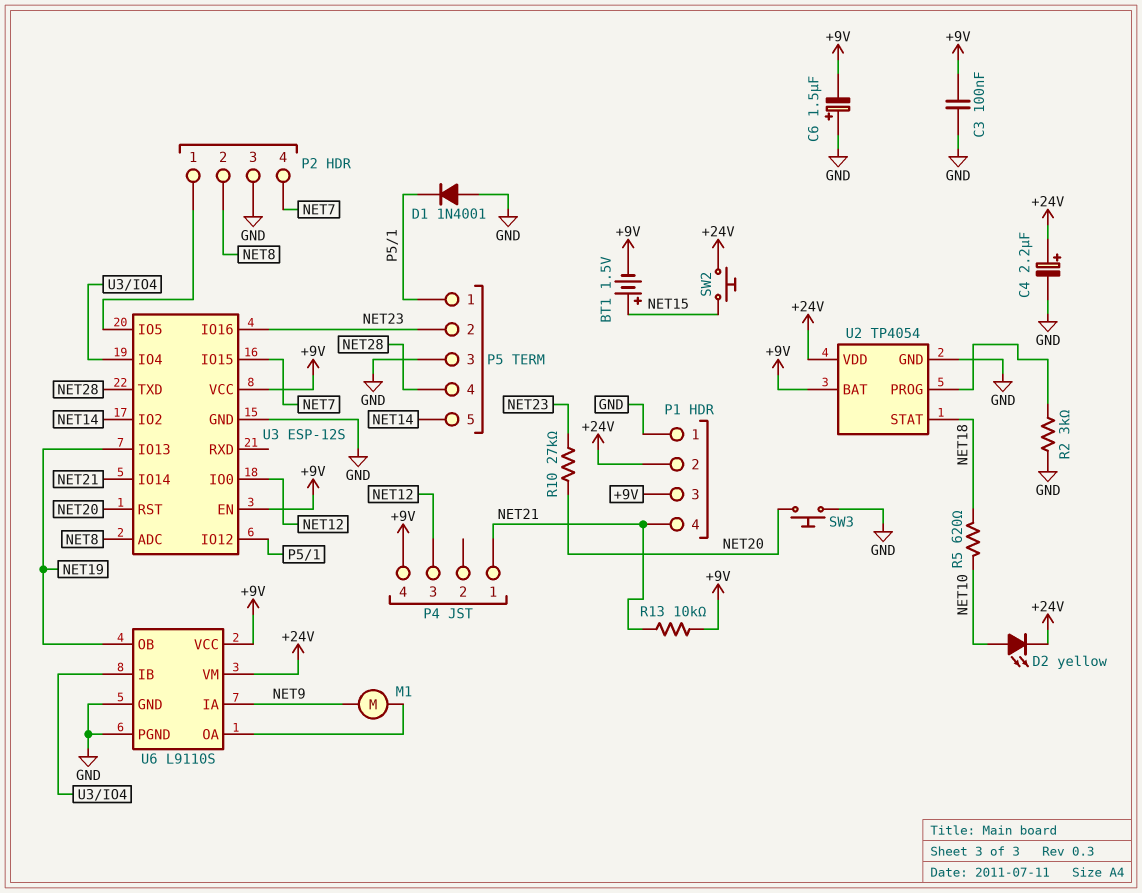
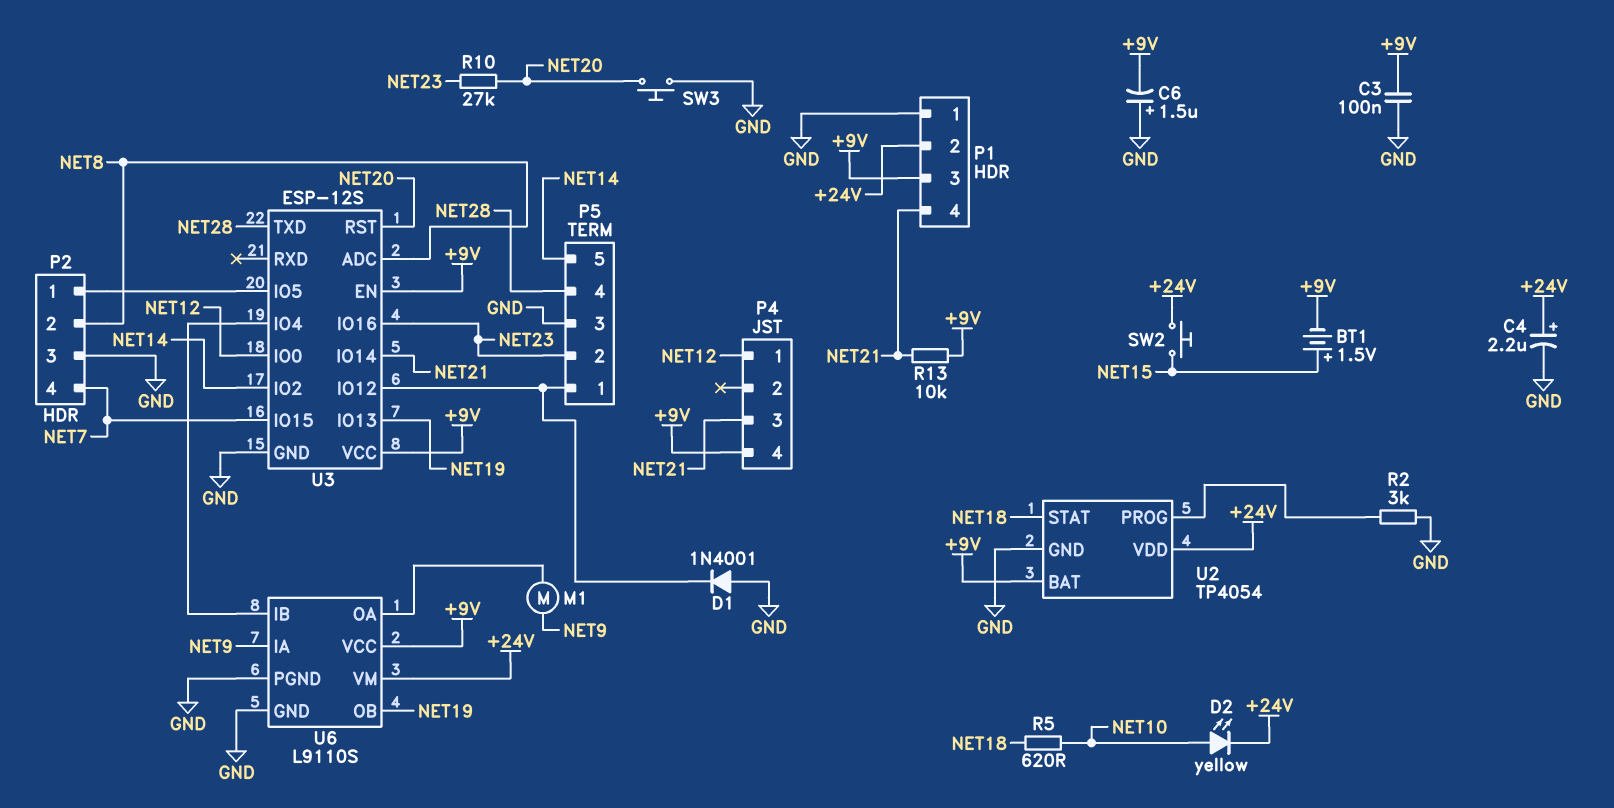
P4 pin 1: NET21 -> NET12
P4 pin 3: NET12 -> NET21

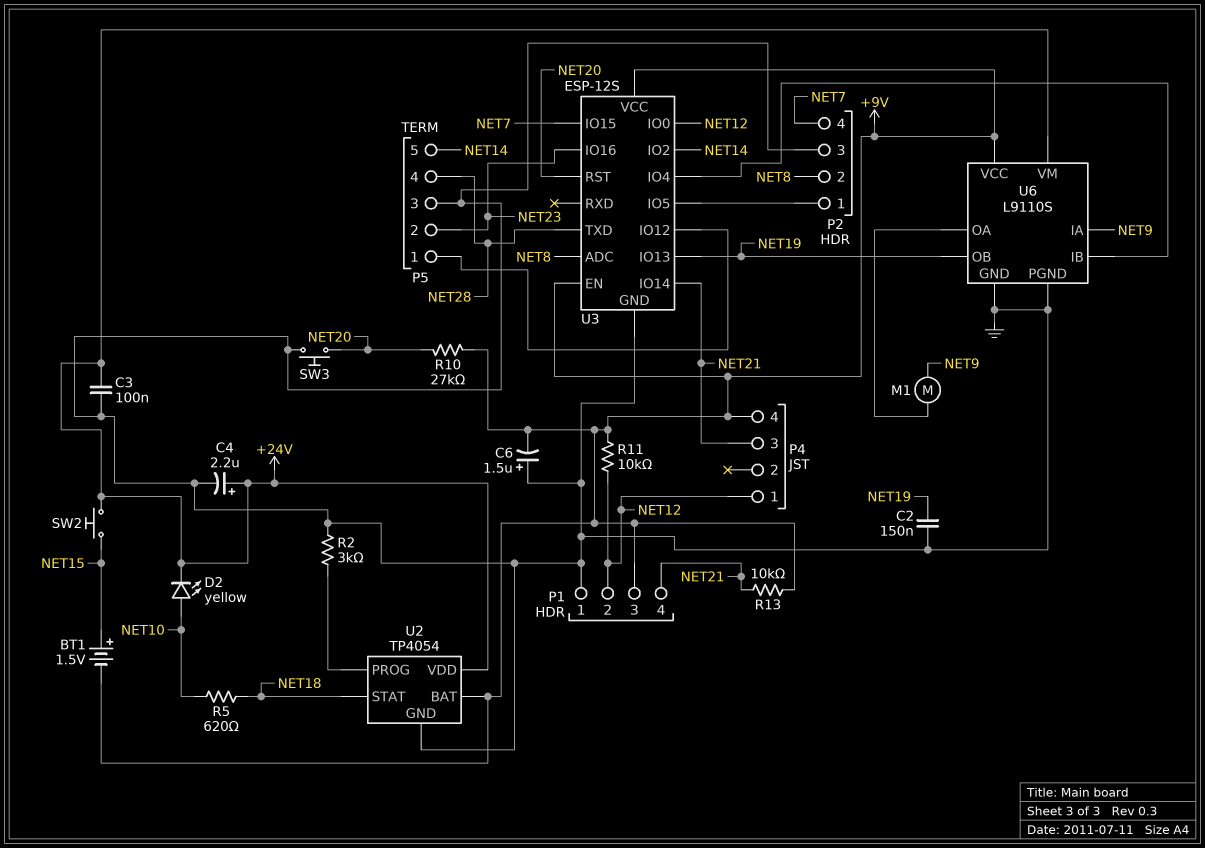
C2: none -> 150nF (GND, NET19)
C3: 100nF (+9V, GND) -> 100nF (+24V, GND)
D1: diode 1N4001 (A GND, K P5/1) -> none
P1 pin 2: +24V -> NET12
R10: 27k (NET20, NET23) -> 27k (+9V, NET20)
R11: none -> 10k (+9V, NET12)

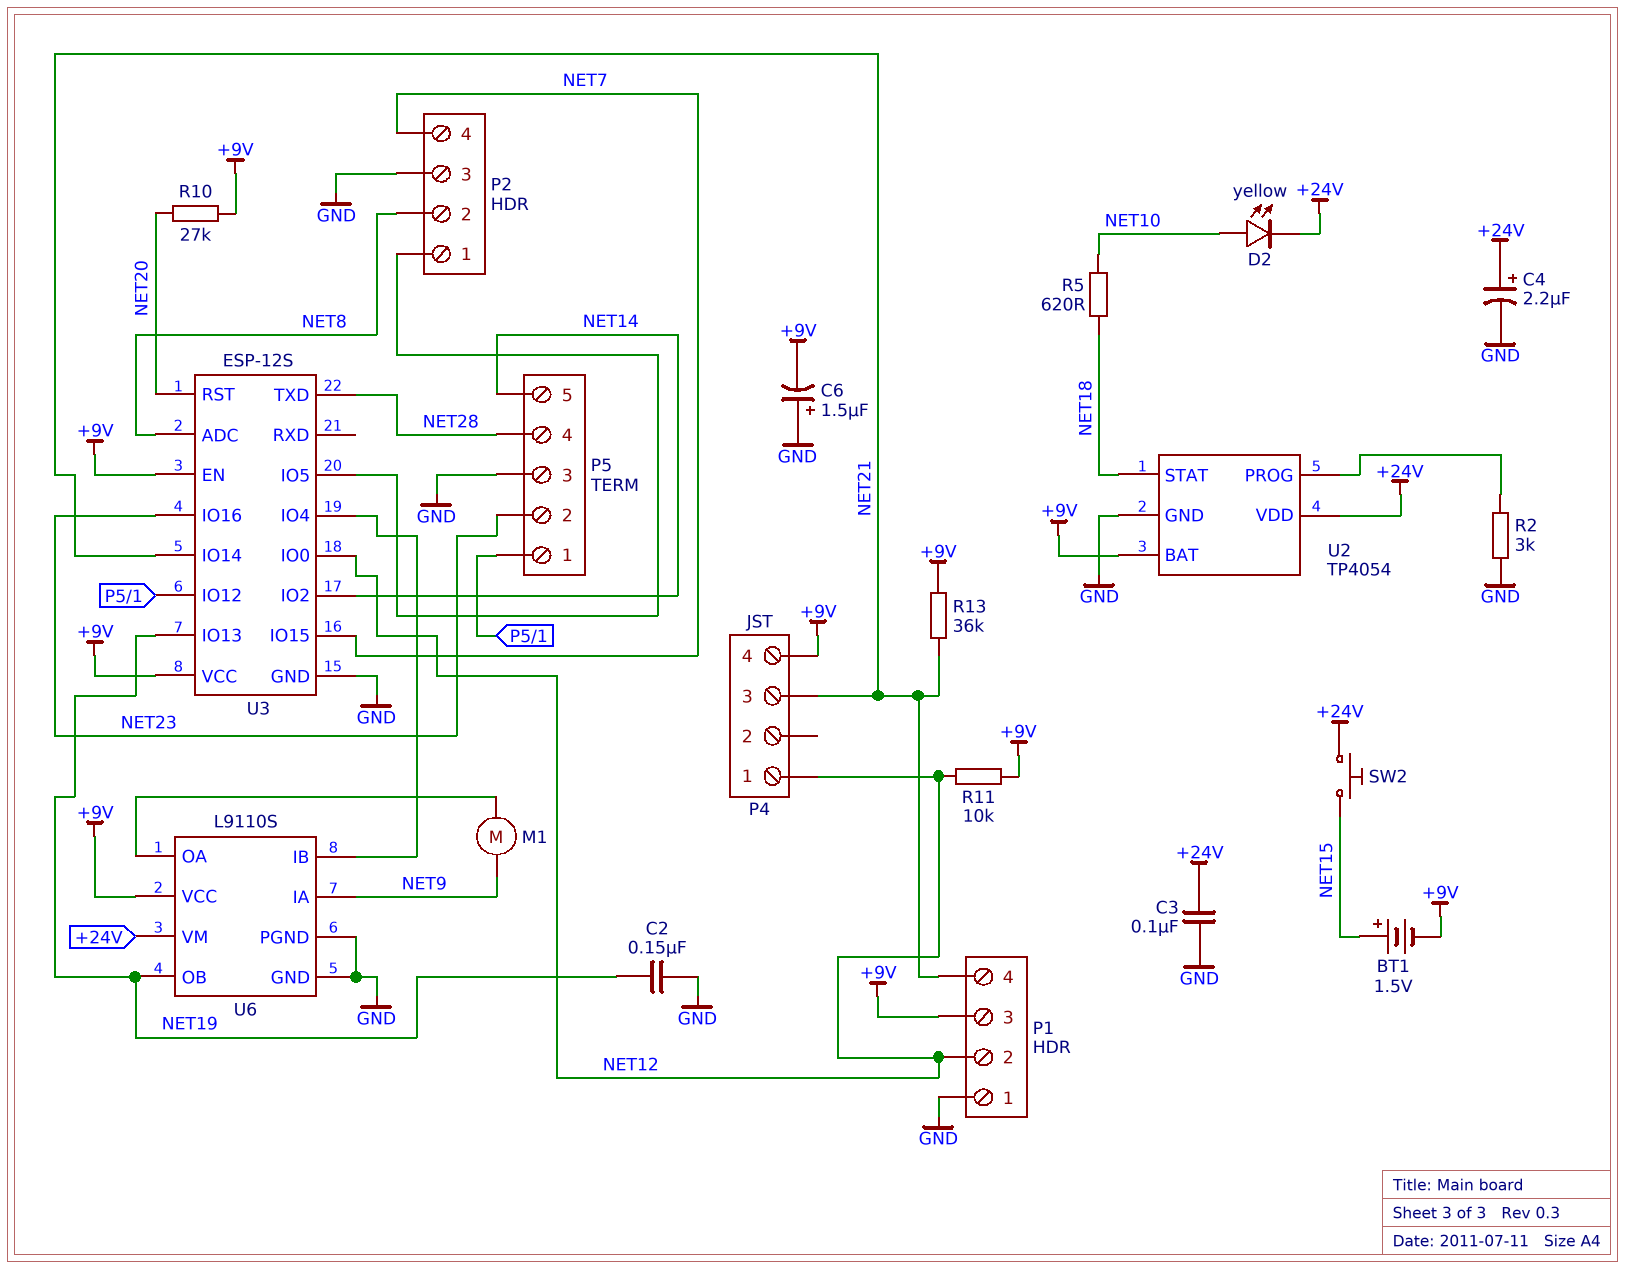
R13: 10k (+9V, NET21) -> 36k (+9V, NET21)
SW3: button (GND, NET20) -> none

